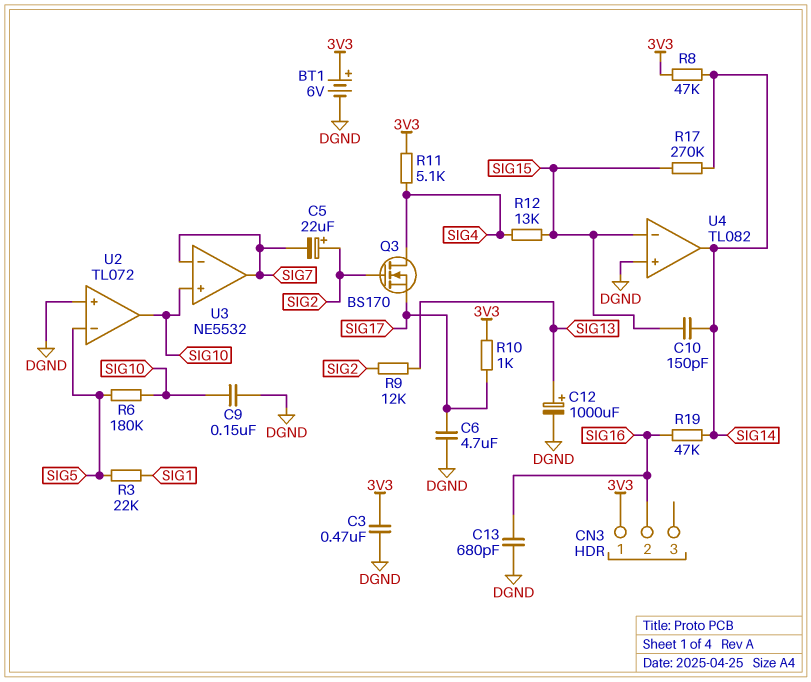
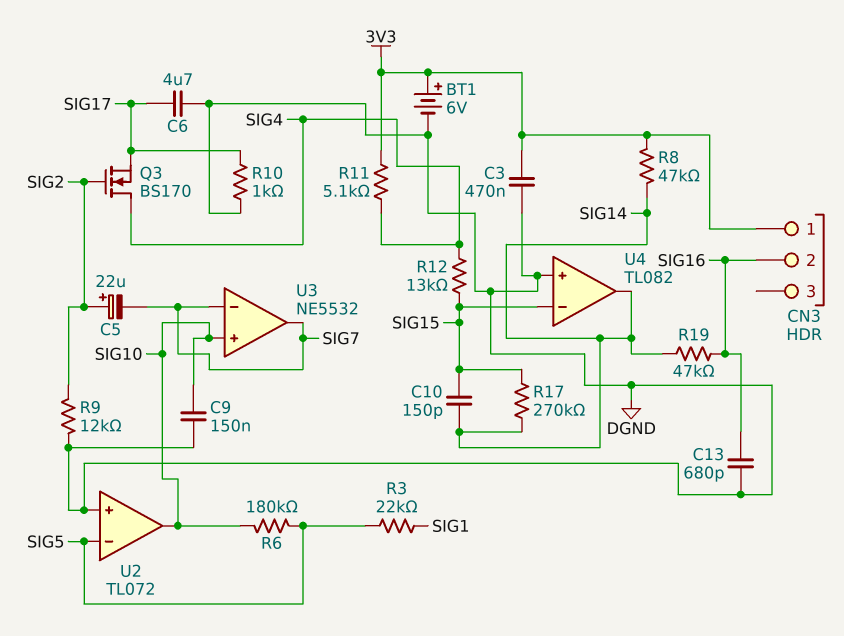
C12: 1000uF (plus SIG13, minus DGND) -> none
R9: 12k (SIG2, SIG13) -> 12k (DGND, SIG2)
R10: 1k (3V3, SIG17) -> 1k (DGND, SIG17)

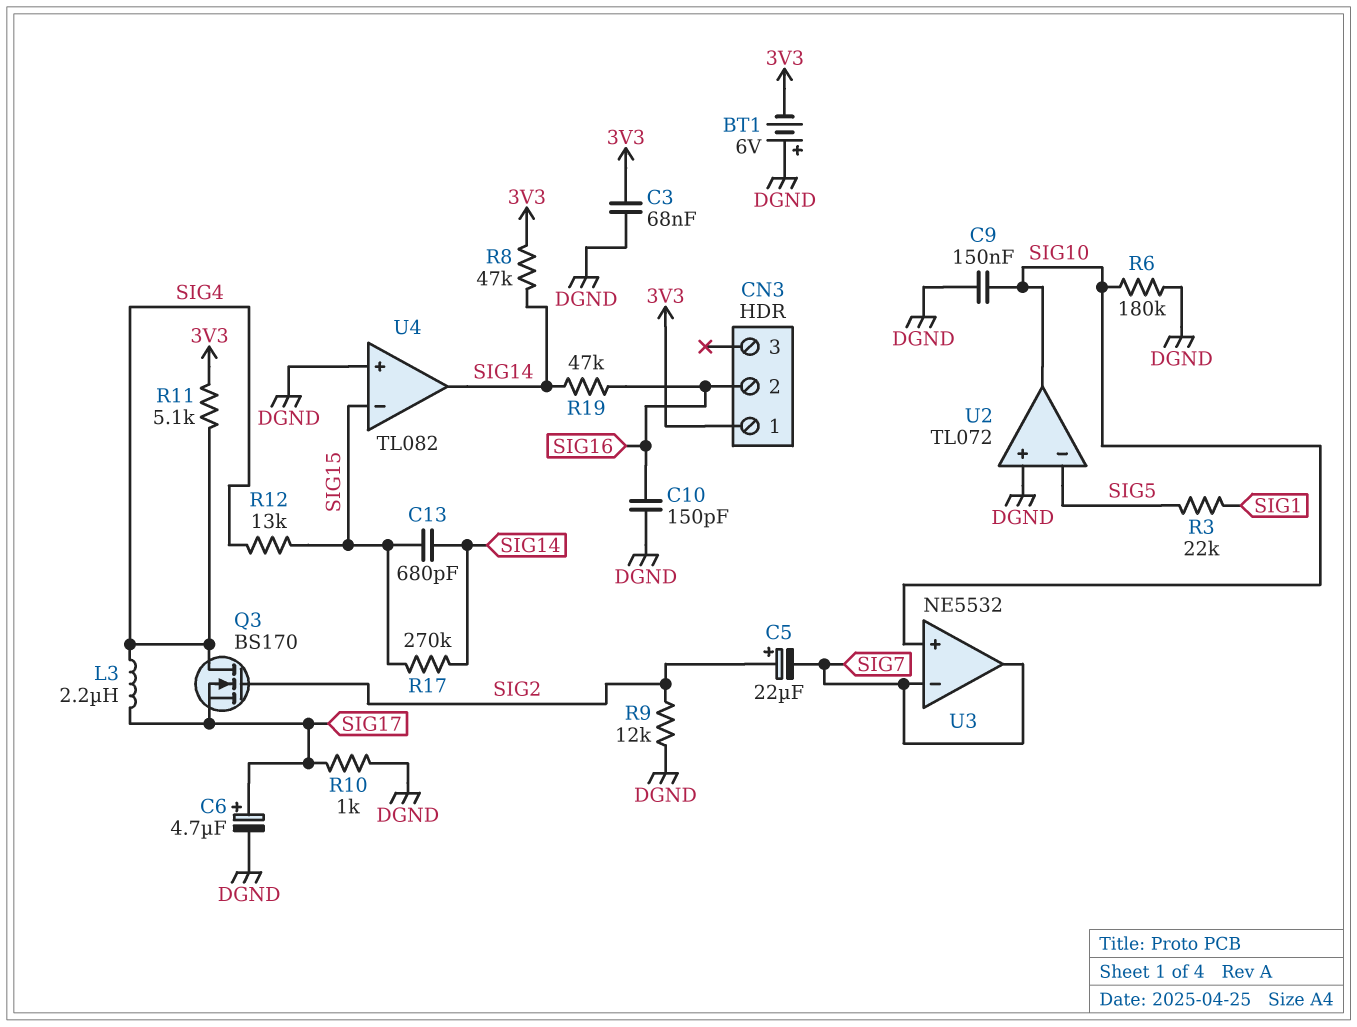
BT1: 6V (plus 3V3, minus DGND) -> 6V (plus DGND, minus 3V3)
C3: 470nF (3V3, DGND) -> 68nF (3V3, DGND)
C6: 4.7uF (DGND, SIG17) -> 4.7uF (plus SIG17, minus DGND)
C10: 150pF (SIG14, SIG15) -> 150pF (DGND, SIG16)
C13: 680pF (DGND, SIG16) -> 680pF (SIG14, SIG15)
L3: none -> 2.2uH (SIG4, SIG17)
R6: 180k (SIG5, SIG10) -> 180k (DGND, SIG10)

